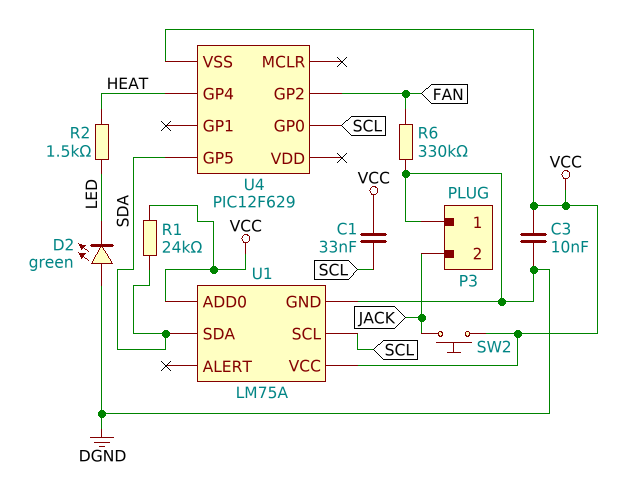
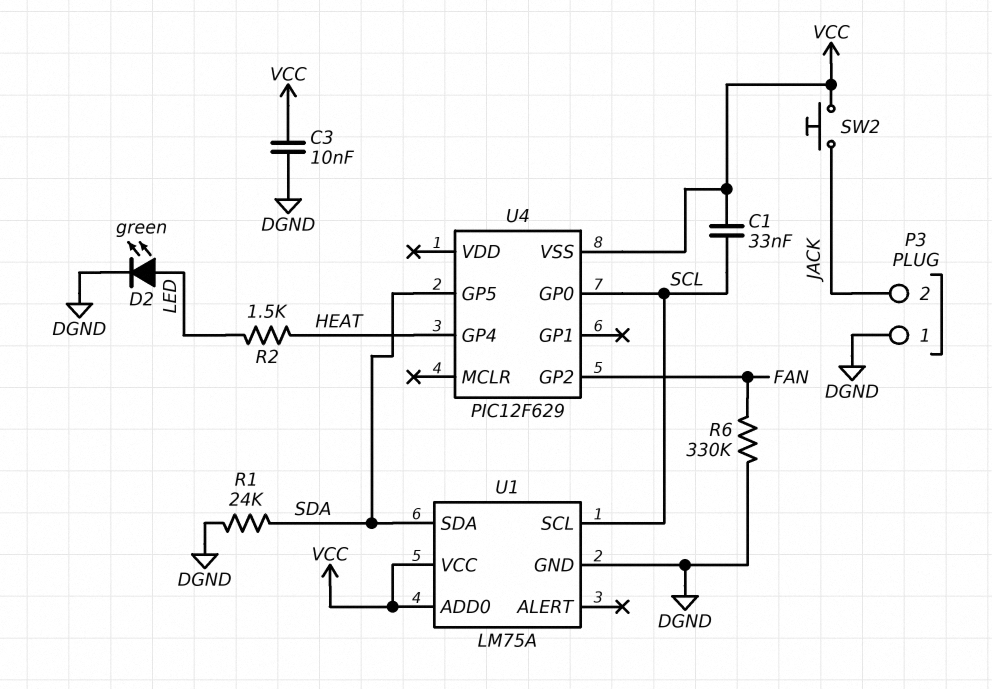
D2: LED green (A DGND, K LED) -> LED green (A LED, K DGND)
R1: 24k (SDA, VCC) -> 24k (DGND, SDA)

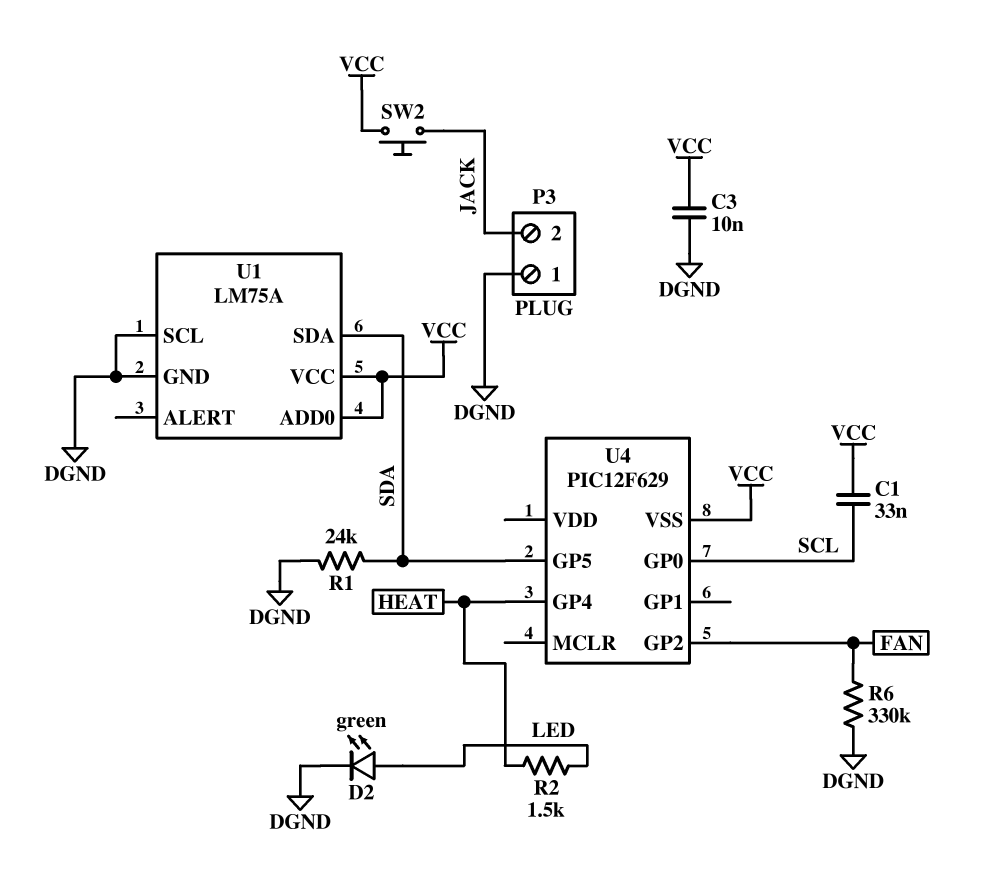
U1 pin SCL: SCL -> DGND

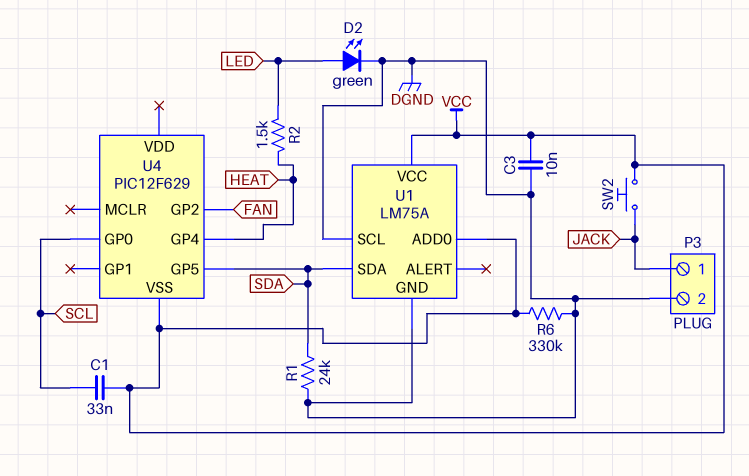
P3 pin 1: DGND -> JACK
P3 pin 2: JACK -> DGND
R6: 330k (DGND, FAN) -> 330k (DGND, VCC)

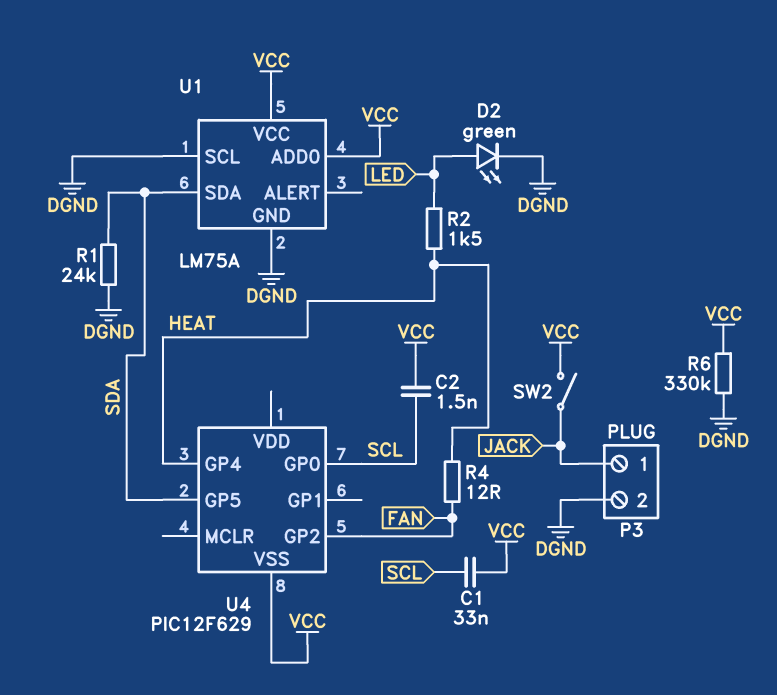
C2: none -> 1.5nF (SCL, VCC)
C3: 10nF (DGND, VCC) -> none
R4: none -> 12 (FAN, HEAT)
SW2: button (JACK, VCC) -> switch (JACK, VCC)

